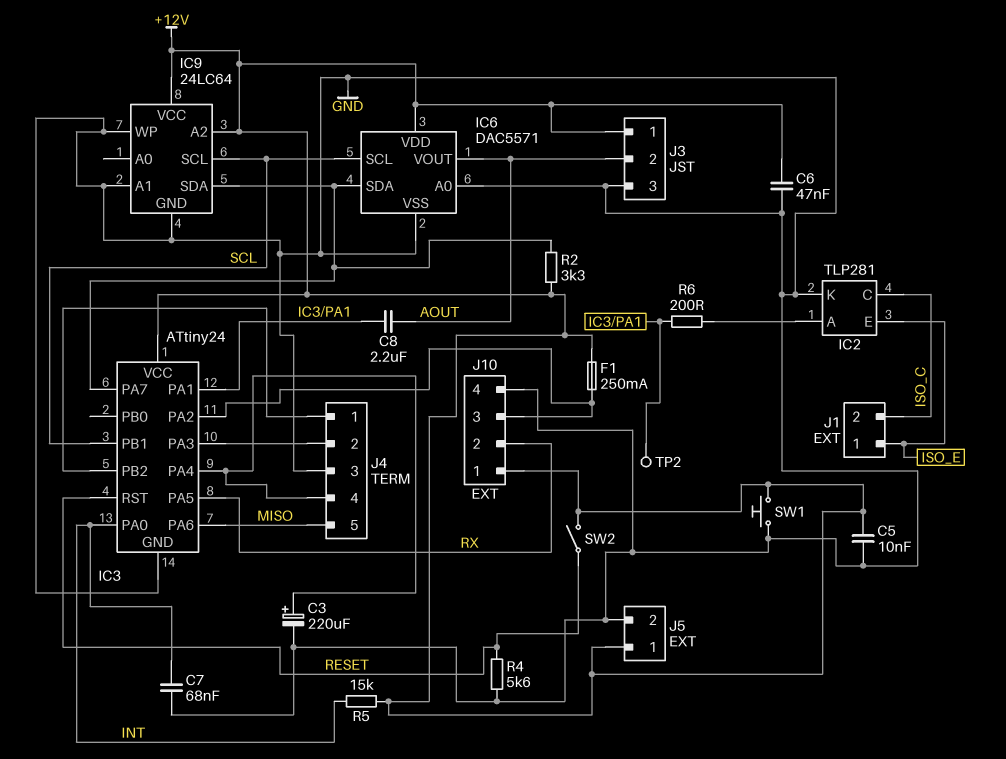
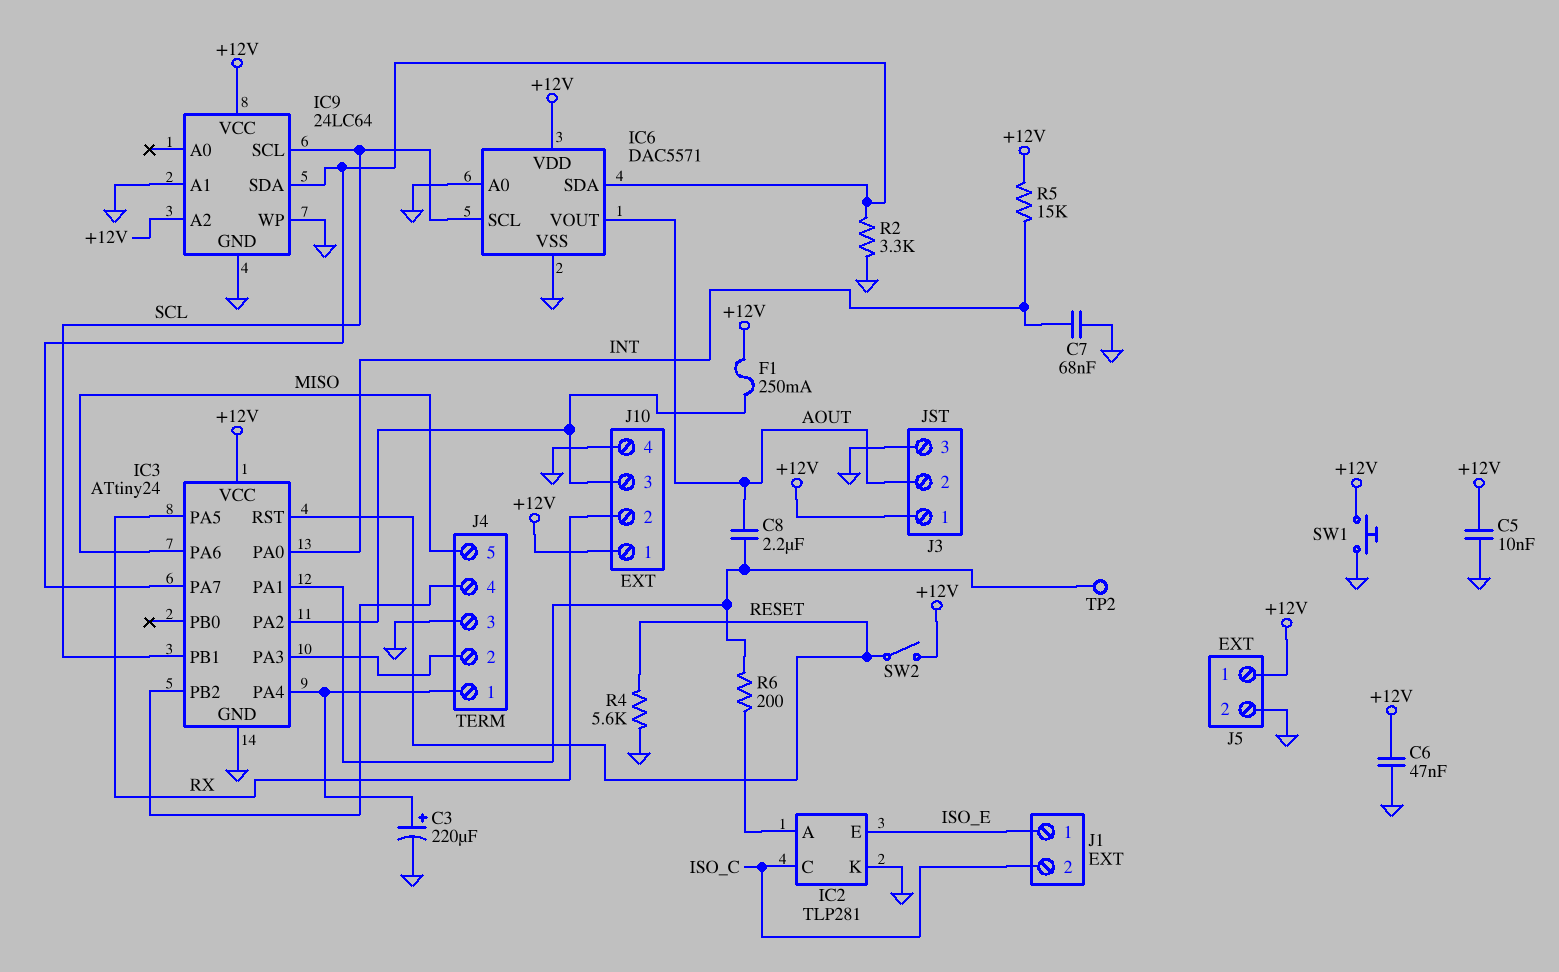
J4 pin 1: IC3/PB2 -> IC3/PA4
J4 pin 4: IC3/PA4 -> IC3/PB2
R2: 3.3k (+12V, IC3/PA7) -> 3.3k (GND, IC3/PA7)

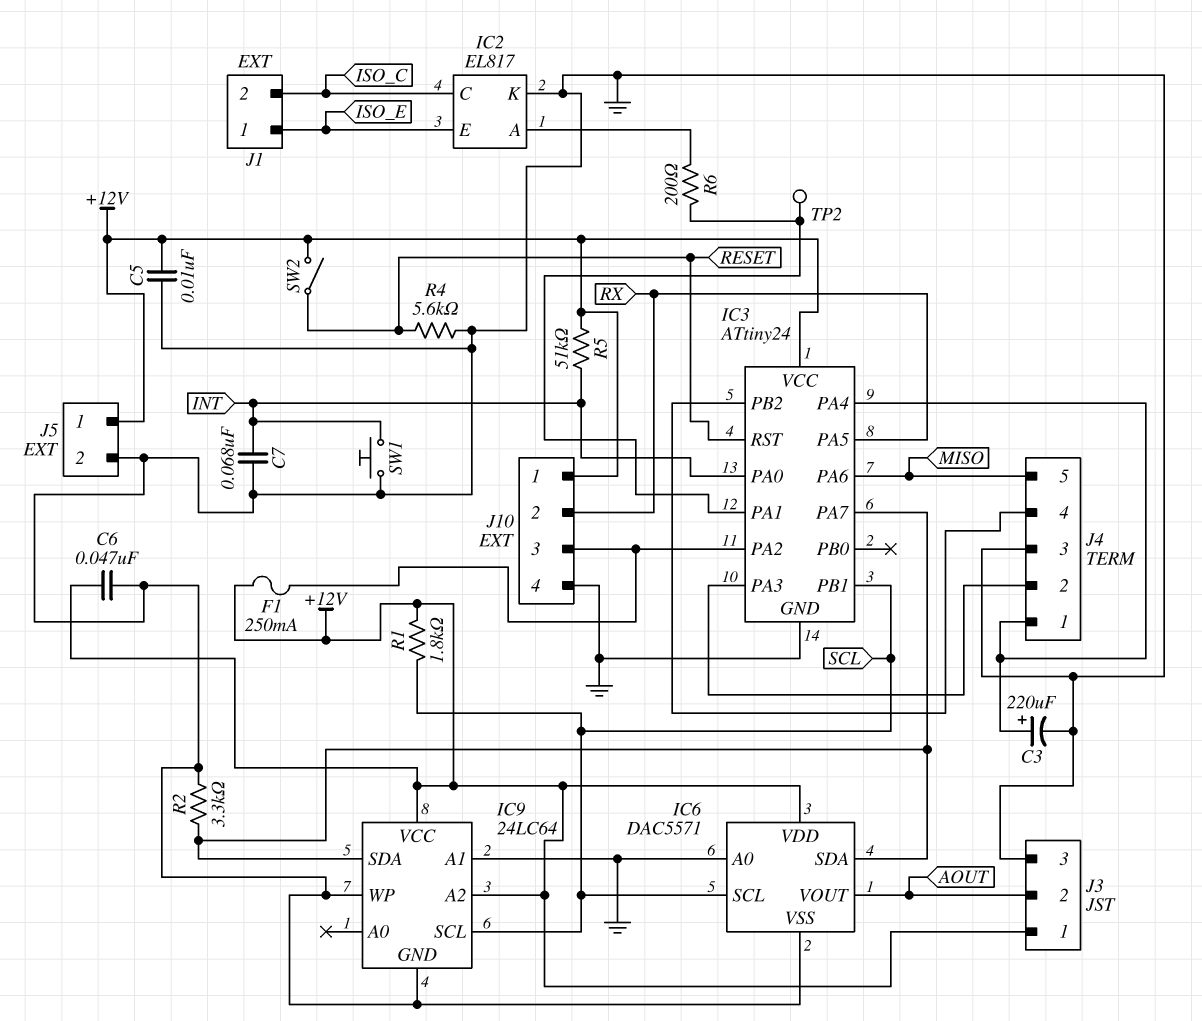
C8: 2.2uF (AOUT, IC3/PA1) -> none
IC2: TLP281 -> EL817
R1: none -> 1.8k (+12V, SCL)
R5: 15k (+12V, INT) -> 51k (+12V, INT)
SW1: button (+12V, GND) -> button (GND, INT)

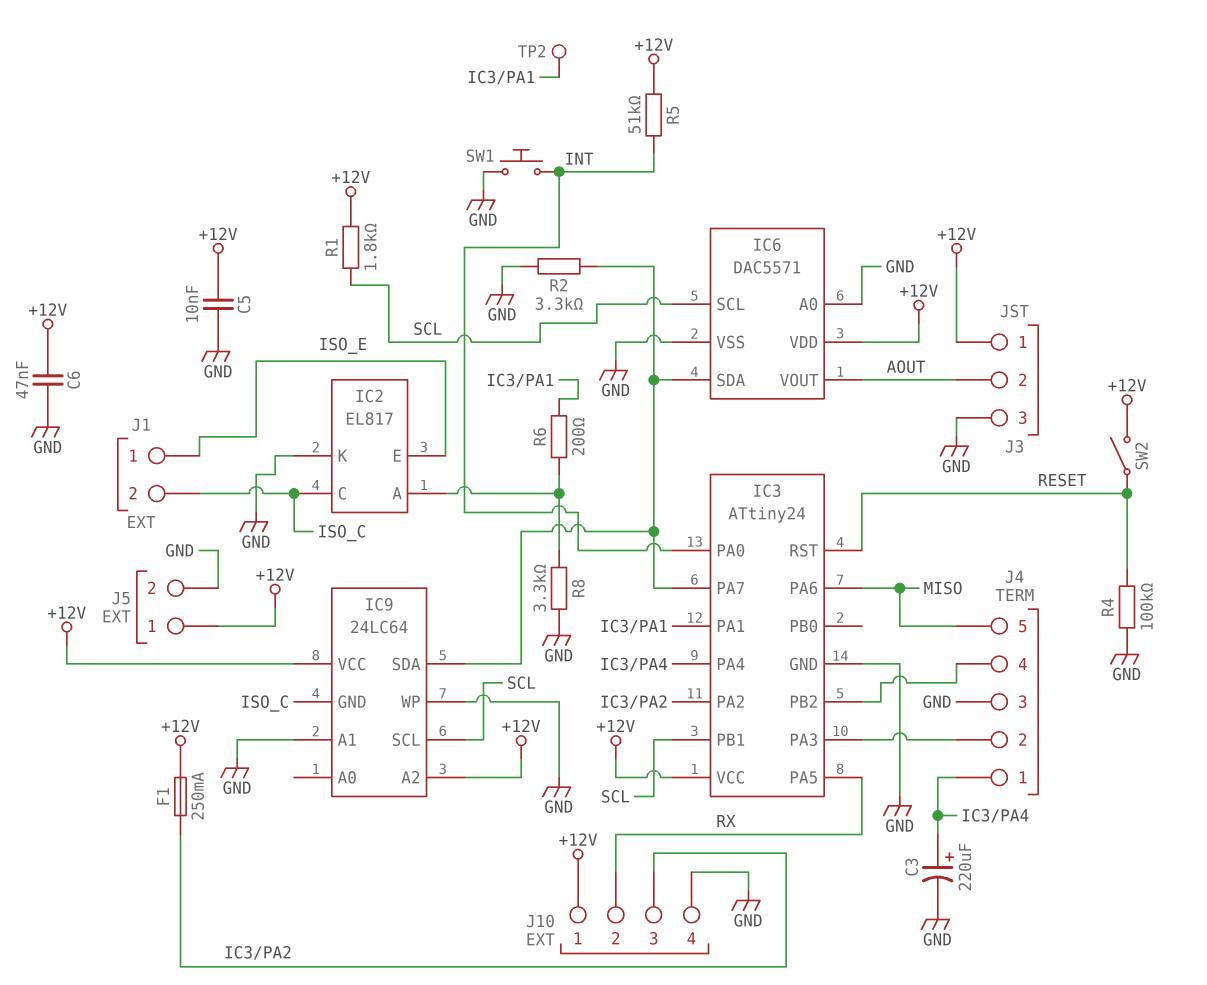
C7: 68nF (GND, INT) -> none
IC9 pin GND: GND -> ISO_C
R4: 5.6k (GND, RESET) -> 100k (GND, RESET)
R8: none -> 3.3k (GND, IC2/A)

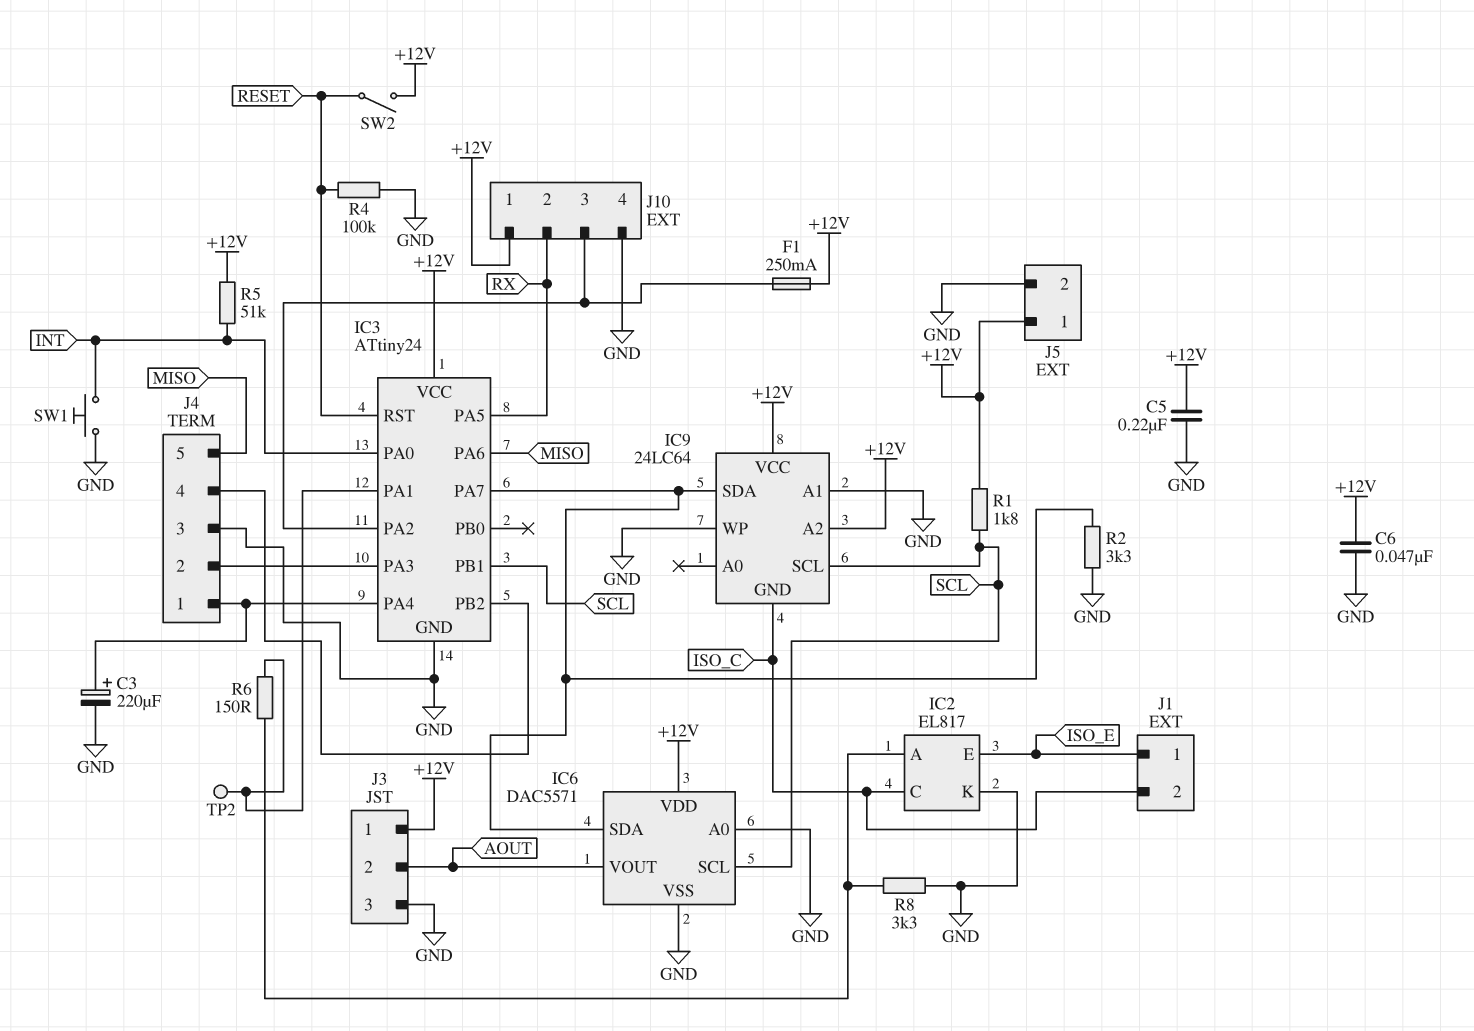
C5: 10nF (+12V, GND) -> 220nF (+12V, GND)
R6: 200 (IC2/A, IC3/PA1) -> 150 (IC2/A, IC3/PA1)

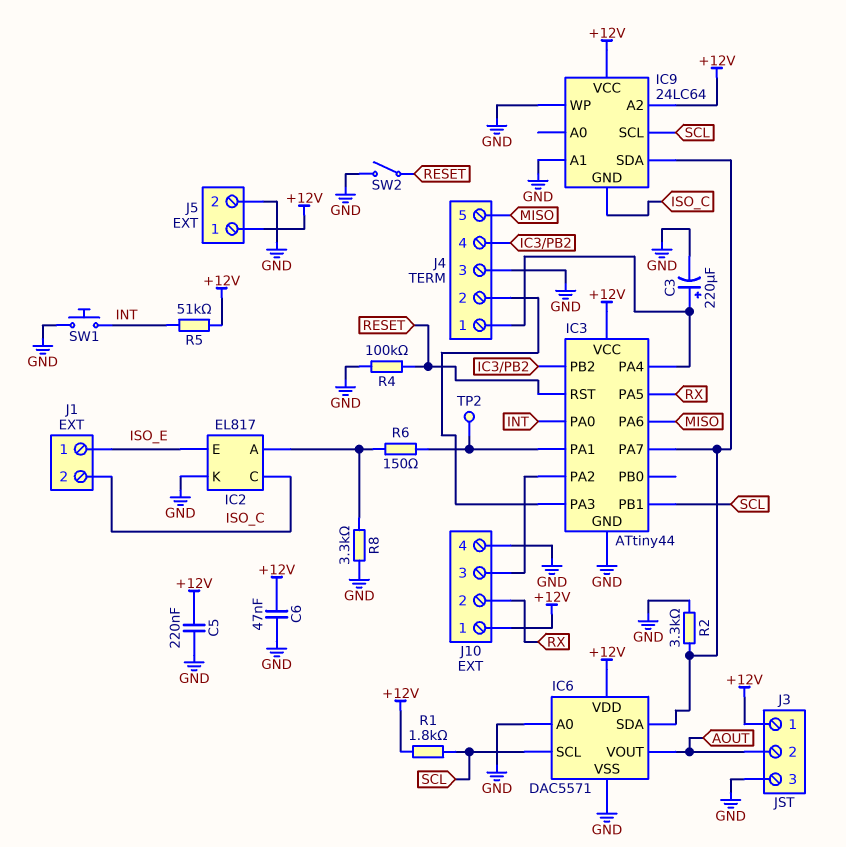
F1: 250mA (+12V, IC3/PA2) -> none
IC3: ATtiny24 -> ATtiny44
SW2: switch (+12V, RESET) -> switch (GND, RESET)

